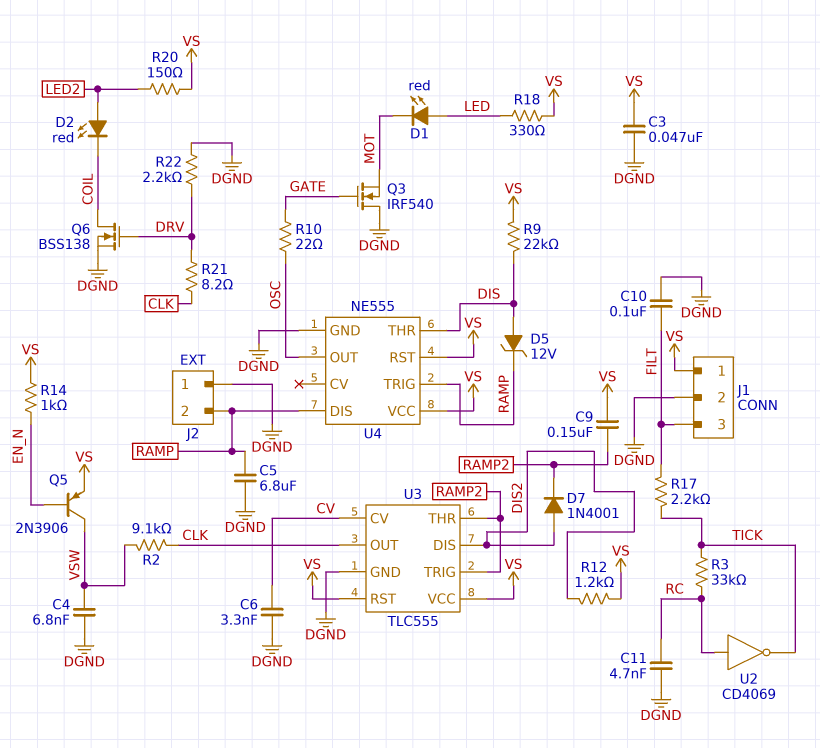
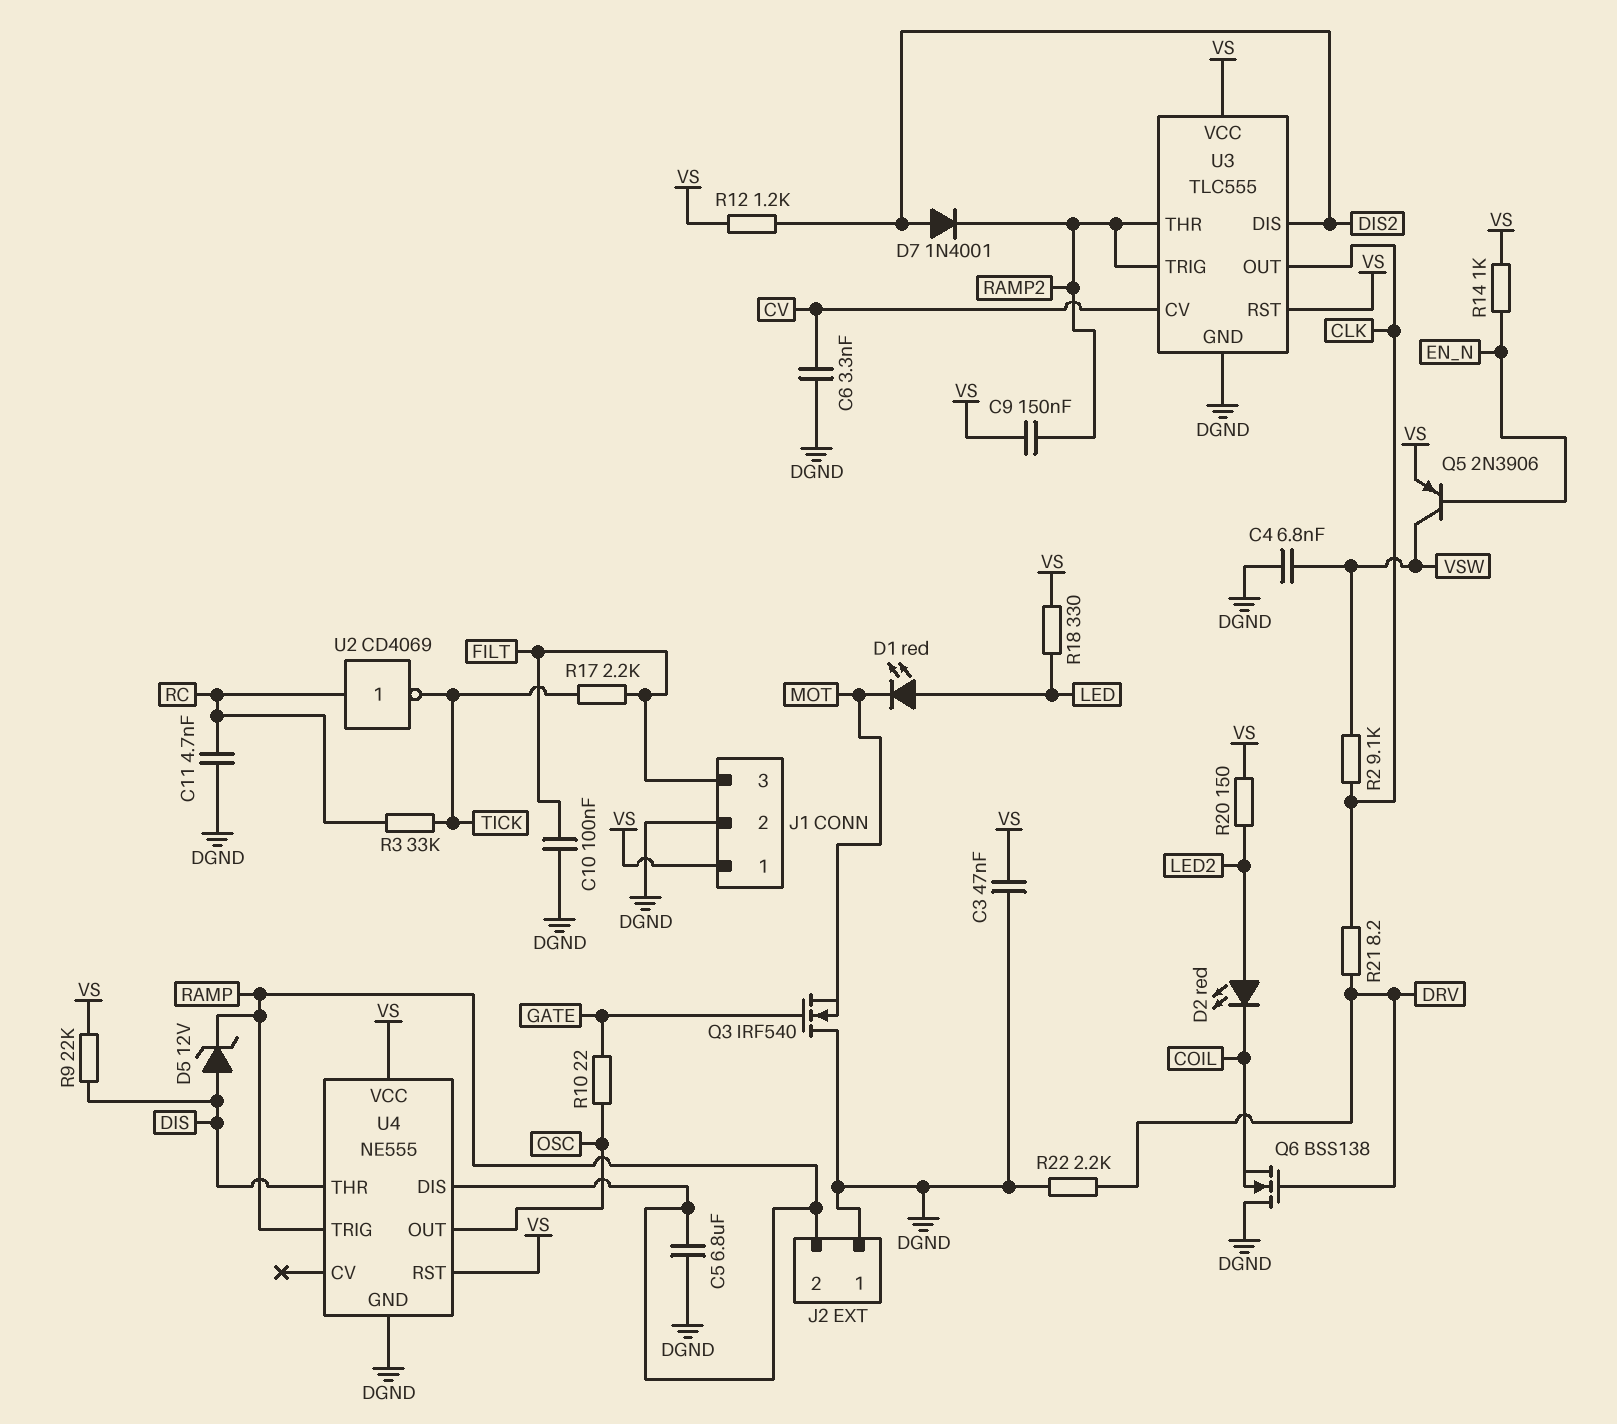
Q6: NMOS BSS138 (G DRV, D COIL, S DGND) -> NMOS BSS138 (G DRV, D DGND, S COIL)

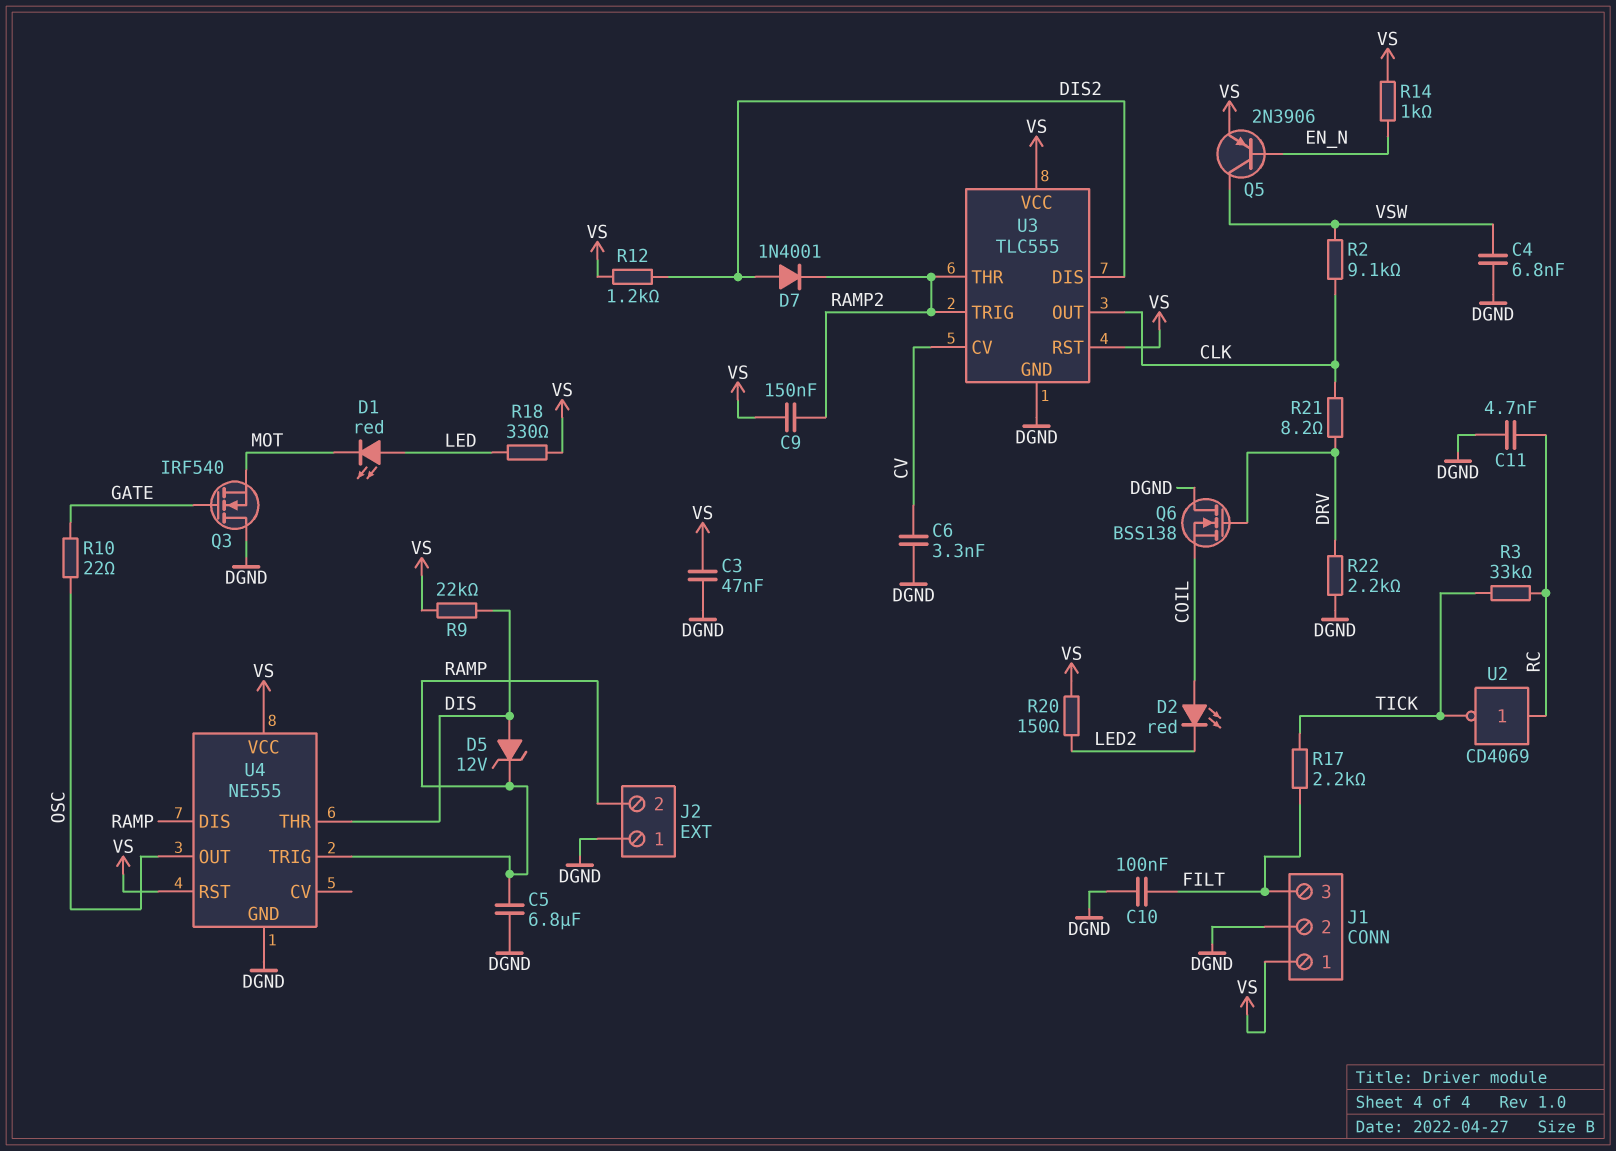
D2: LED red (A LED2, K COIL) -> LED red (A COIL, K LED2)

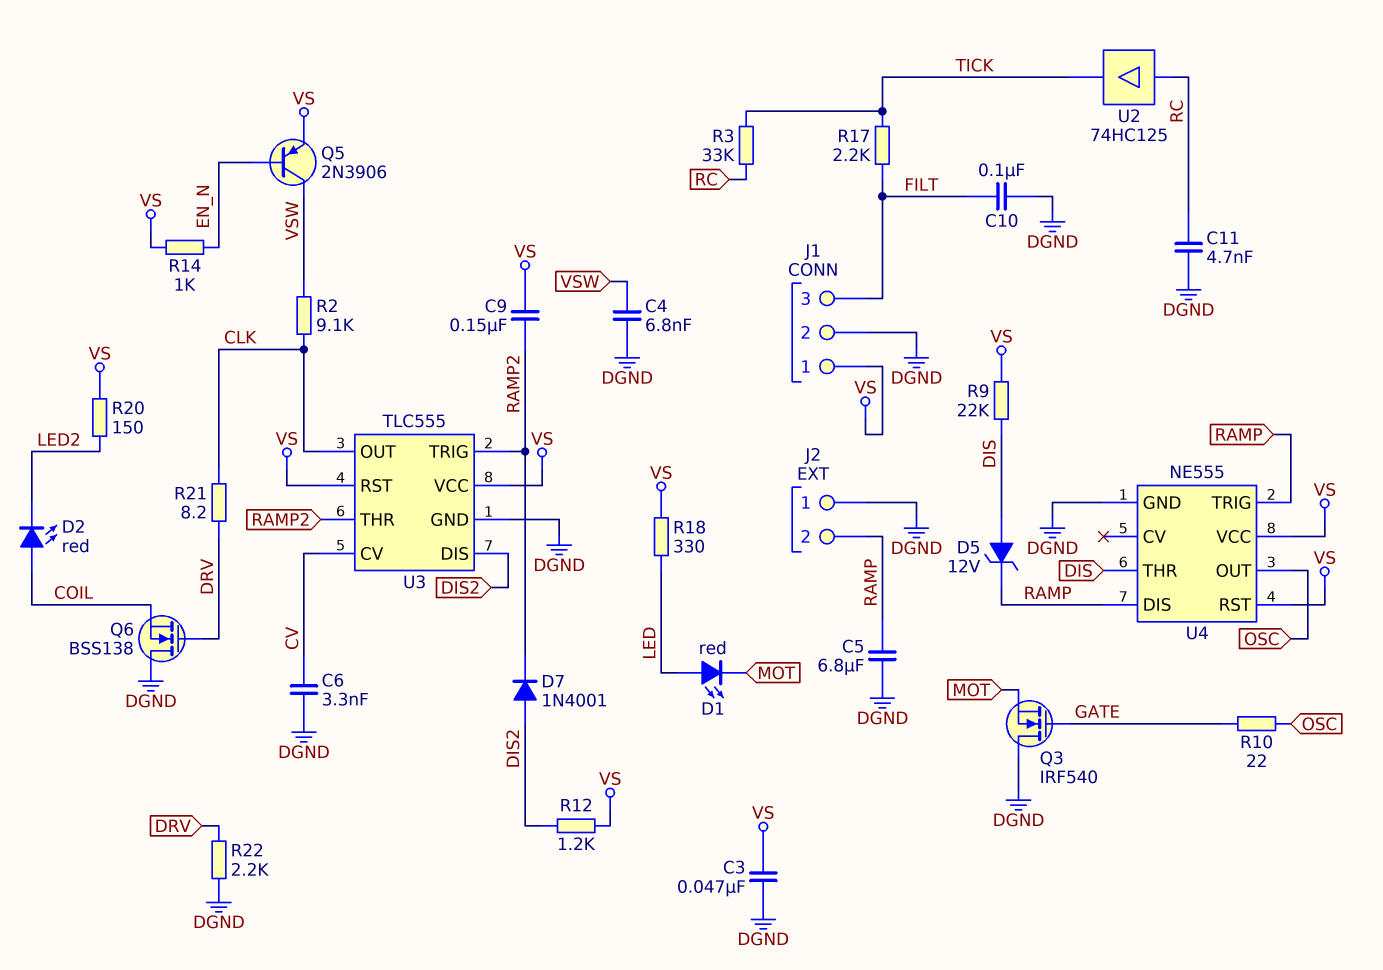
U2: NOT CD4069 (in RC, out TICK) -> buffer 74HC125 (in RC, out TICK)

